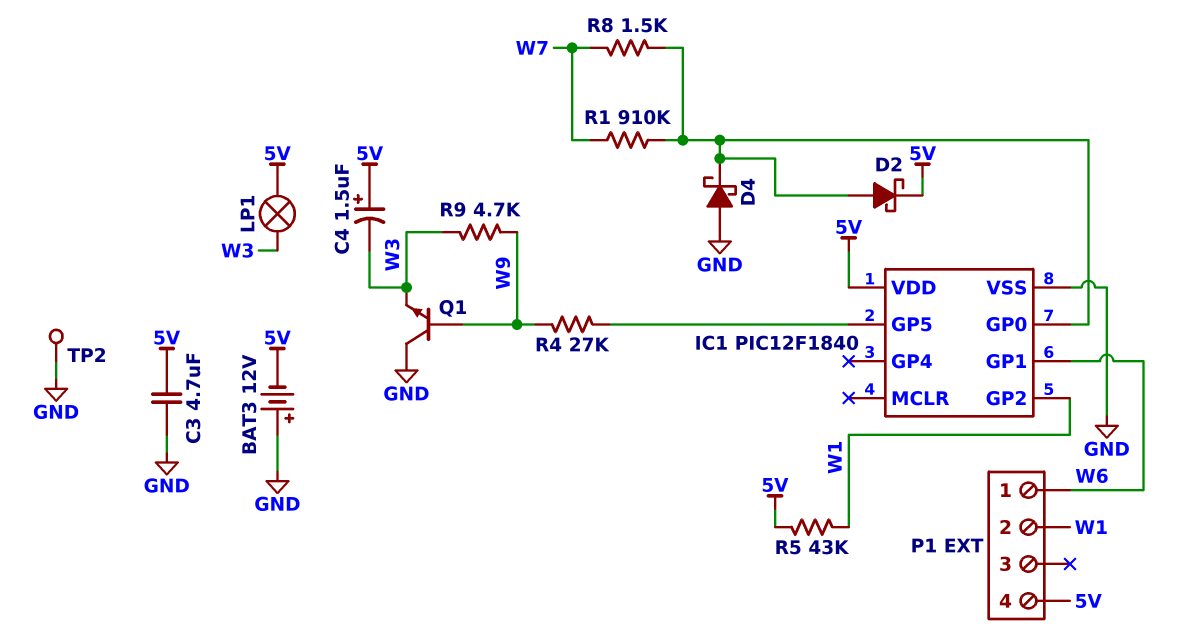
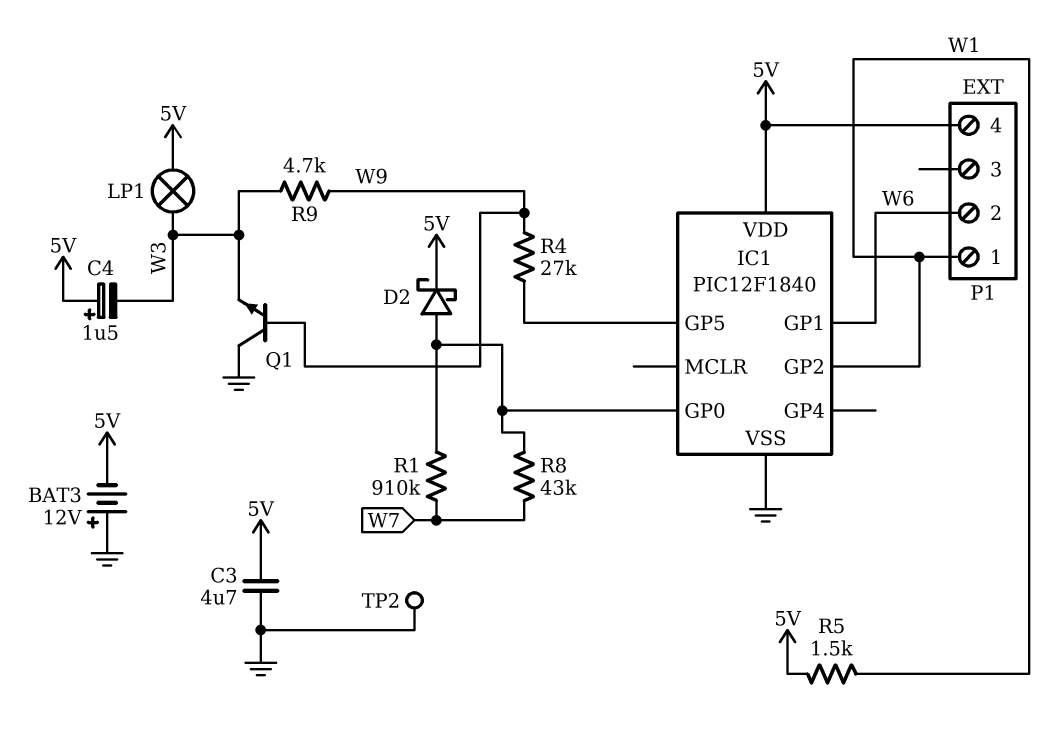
D4: schottky (A GND, K IC1/GP0) -> none
P1 pin 1: W6 -> W1
P1 pin 2: W1 -> W6
R5: 43k (5V, W1) -> 1.5k (5V, W1)
R8: 1.5k (IC1/GP0, W7) -> 43k (IC1/GP0, W7)

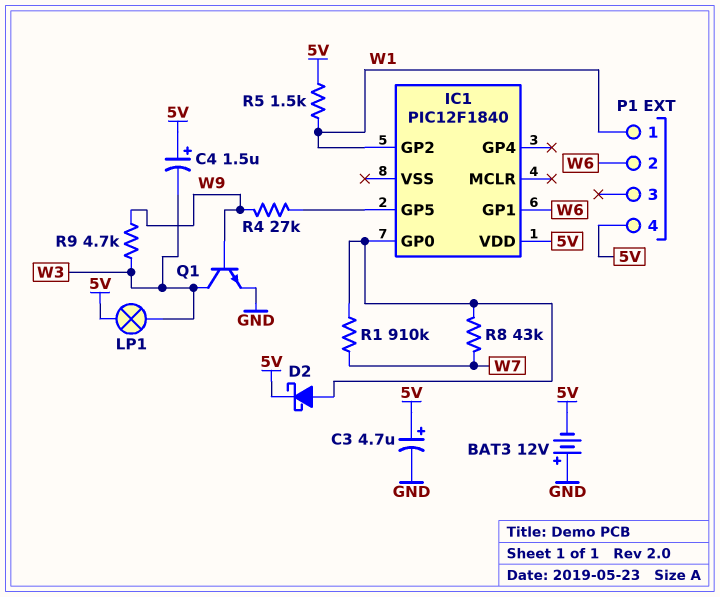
C3: 4.7uF (5V, GND) -> 4.7uF (plus 5V, minus GND)
IC1 pin VSS: GND -> none
Q1: NPN (B W9, C GND, E W3) -> NPN (B W9, C W3, E GND)
TP2: test point (GND) -> none

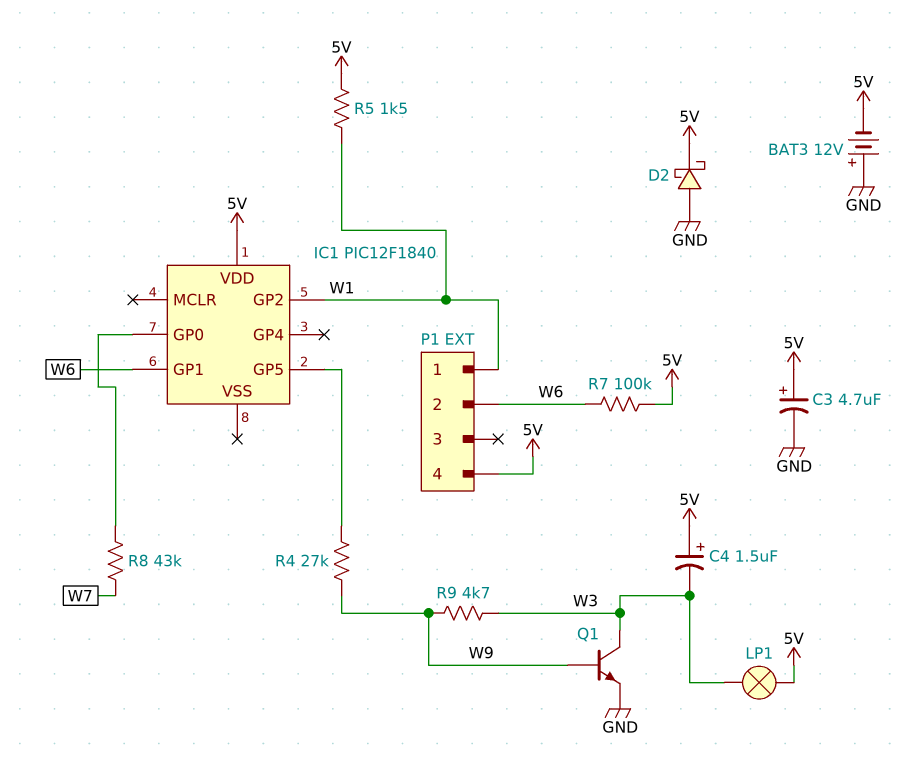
D2: schottky (A IC1/GP0, K 5V) -> schottky (A GND, K 5V)
R1: 910k (IC1/GP0, W7) -> none
R7: none -> 100k (5V, W6)

